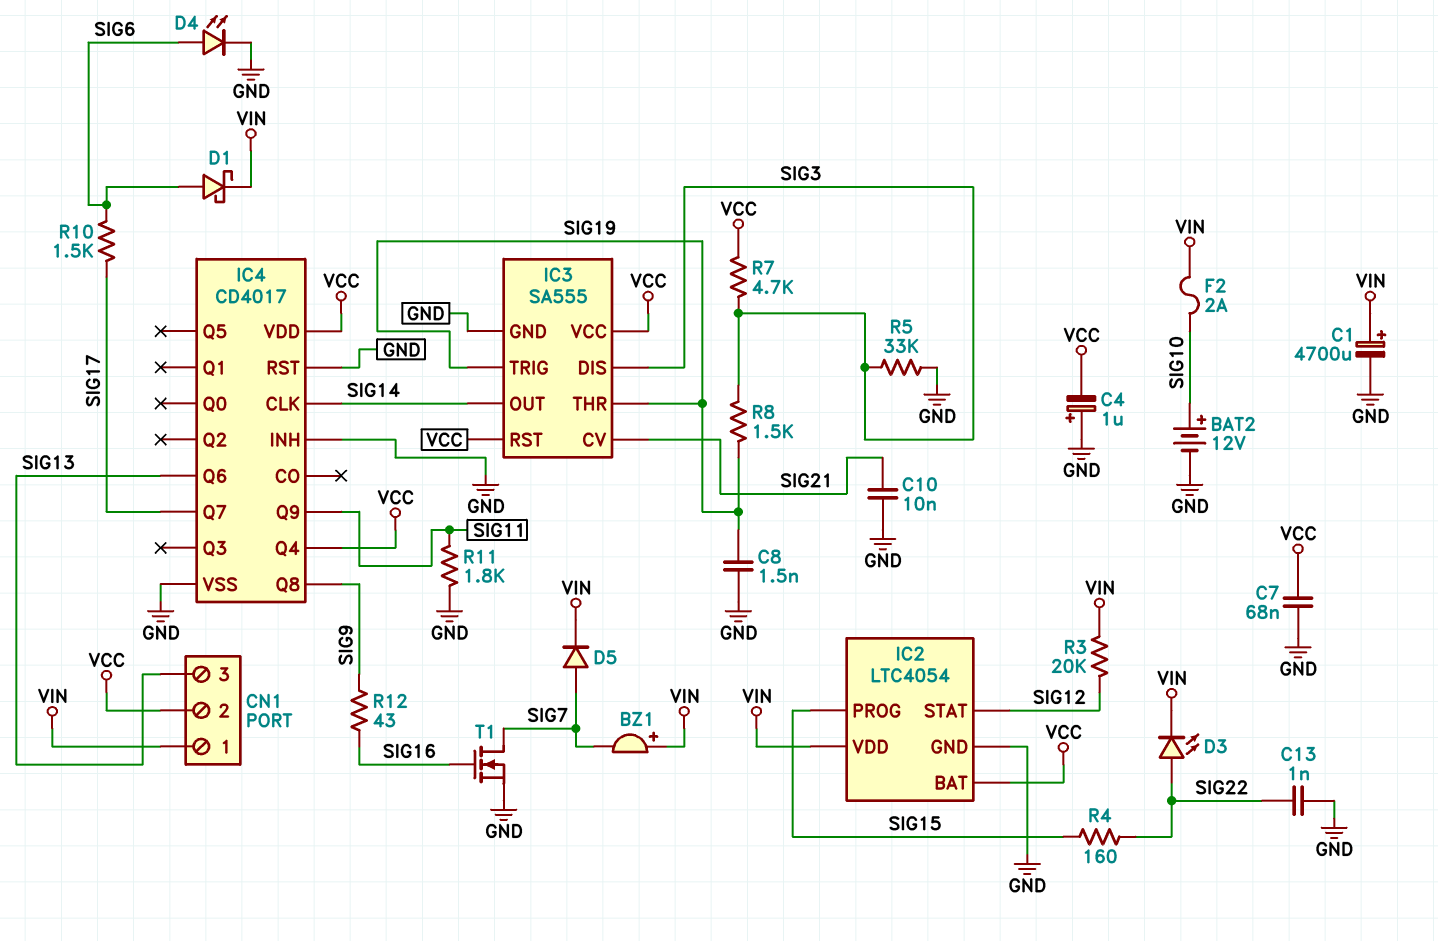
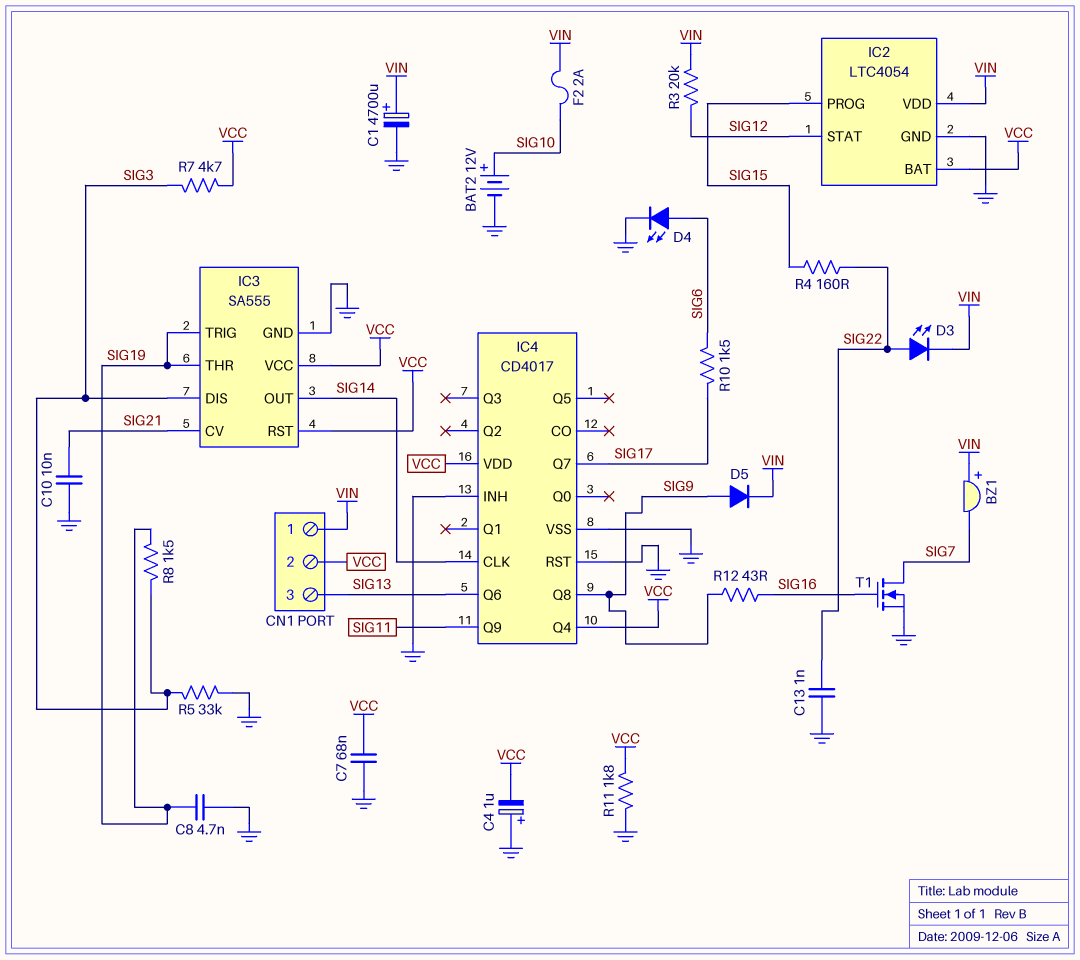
C8: 1.5nF (GND, SIG19) -> 4.7nF (GND, SIG19)
D1: schottky (A SIG6, K VIN) -> none
D5: diode (A SIG7, K VIN) -> diode (A SIG9, K VIN)
R11: 1.8k (GND, SIG11) -> 1.8k (GND, VCC)

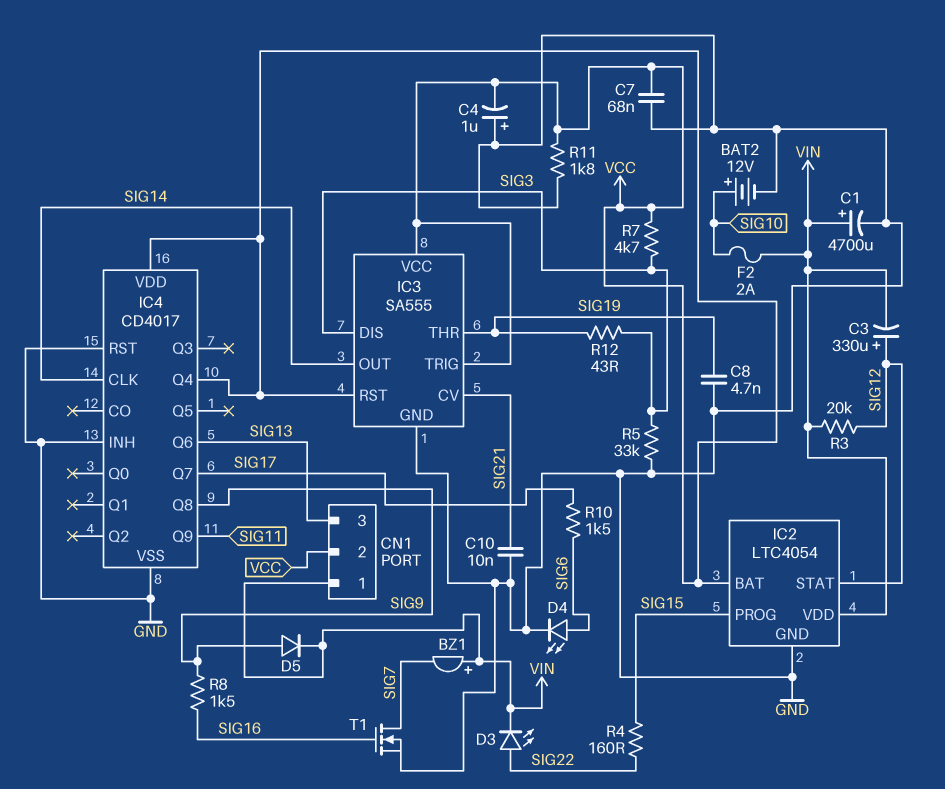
C3: none -> 330uF (plus SIG12, minus VIN)
C13: 1nF (GND, SIG22) -> none
IC3 pin TRIG: SIG19 -> VCC
R8: 1.5k (SIG3, SIG19) -> 1.5k (SIG9, SIG16)
R12: 43 (SIG9, SIG16) -> 43 (SIG3, SIG19)

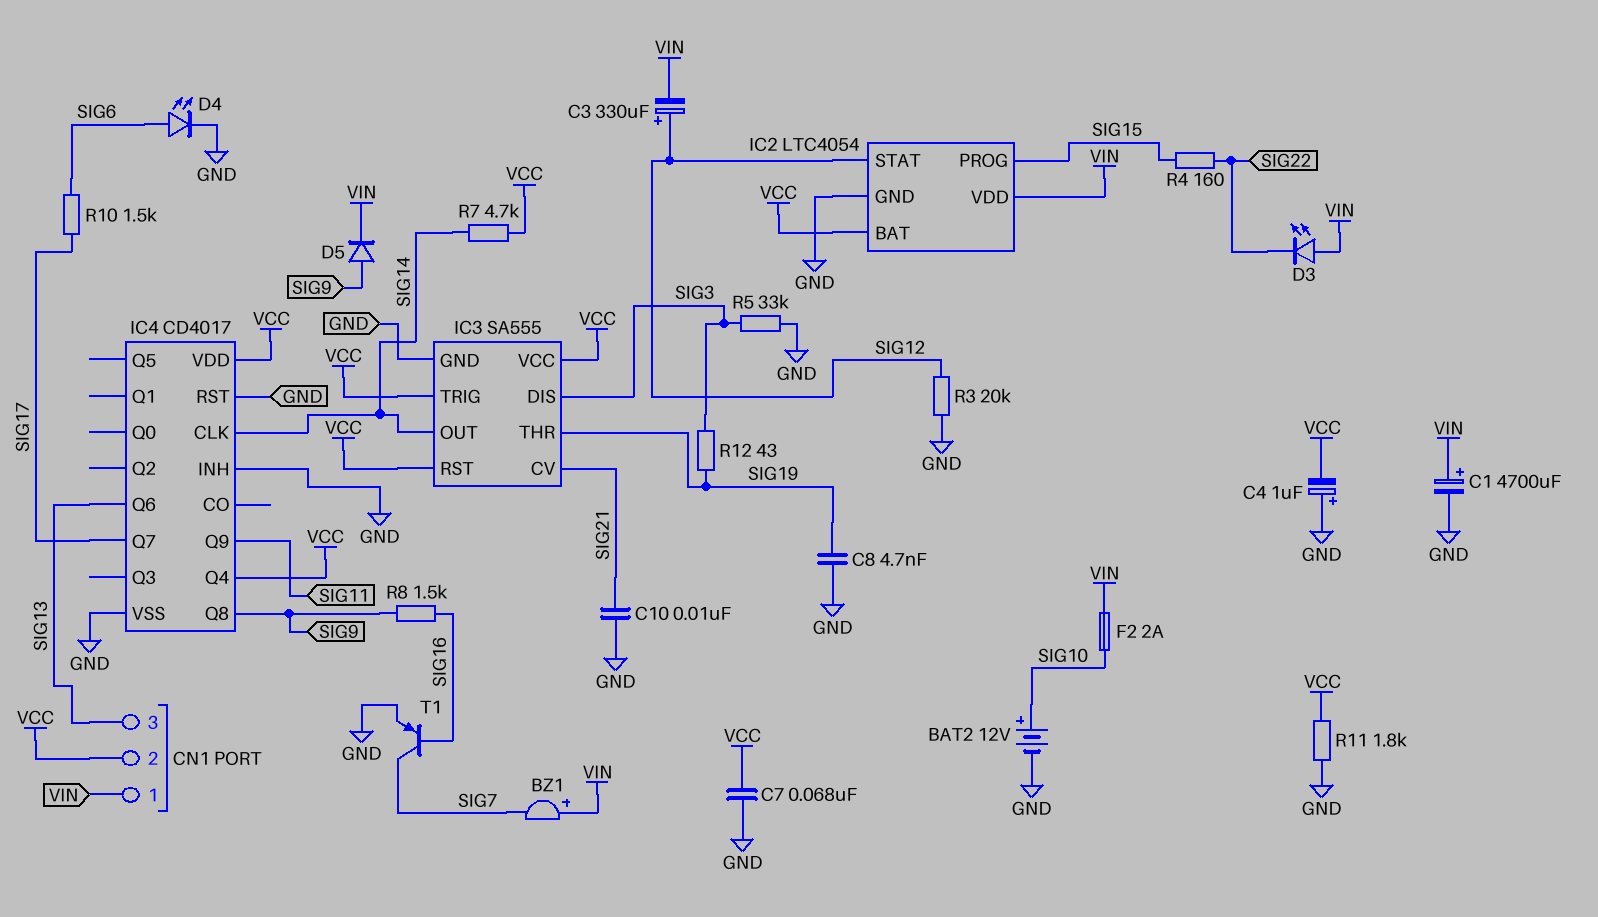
D3: LED (A SIG22, K VIN) -> LED (A VIN, K SIG22)
R3: 20k (SIG12, VIN) -> 20k (GND, SIG12)
R7: 4.7k (SIG3, VCC) -> 4.7k (SIG14, VCC)
T1: NMOS (G SIG16, D SIG7, S GND) -> PNP (B SIG16, C SIG7, E GND)

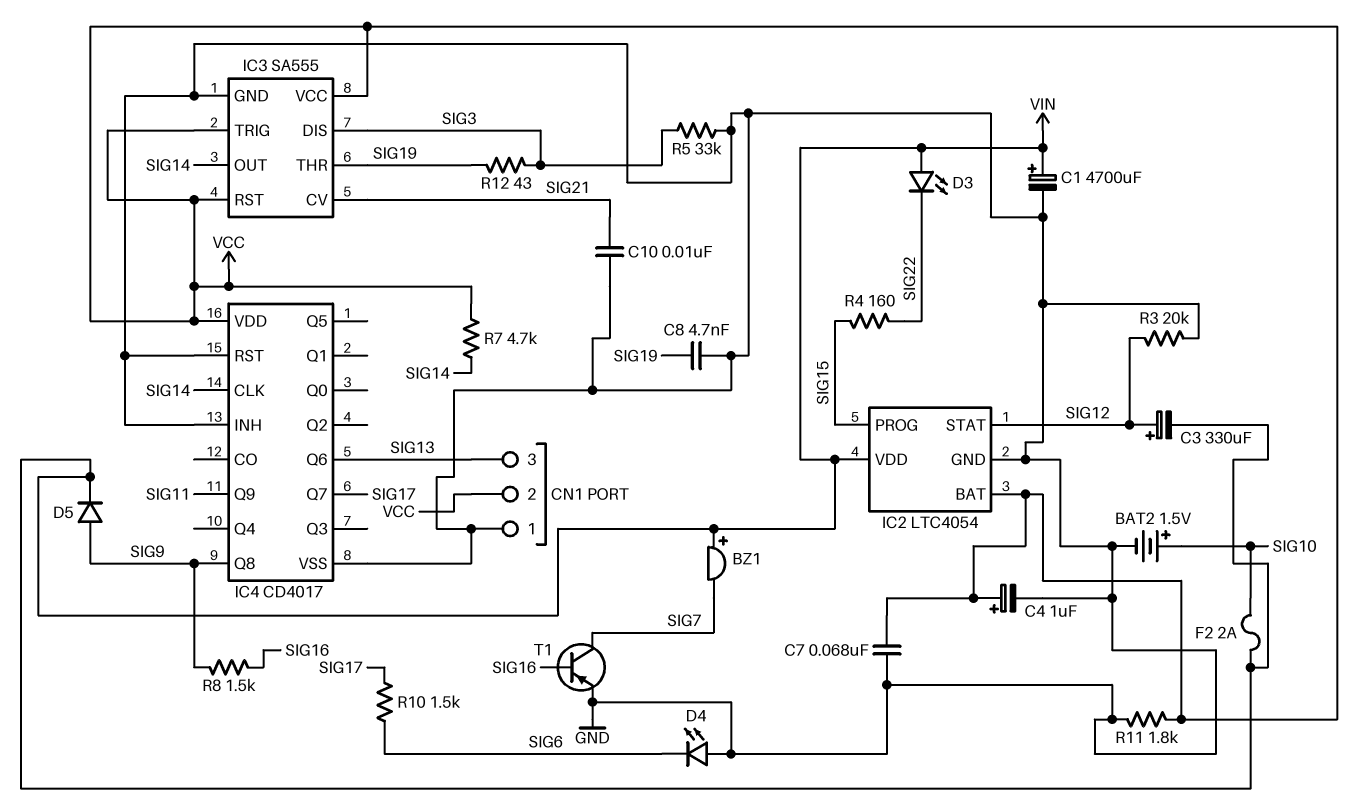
BAT2: 12V (plus SIG10, minus GND) -> 1.5V (plus SIG10, minus GND)
C4: 1uF (plus GND, minus VCC) -> 1uF (plus VCC, minus GND)
CN1 pin 1: VIN -> GND
D4: LED (A SIG6, K GND) -> LED (A GND, K SIG6)
IC4 pin Q4: VCC -> none

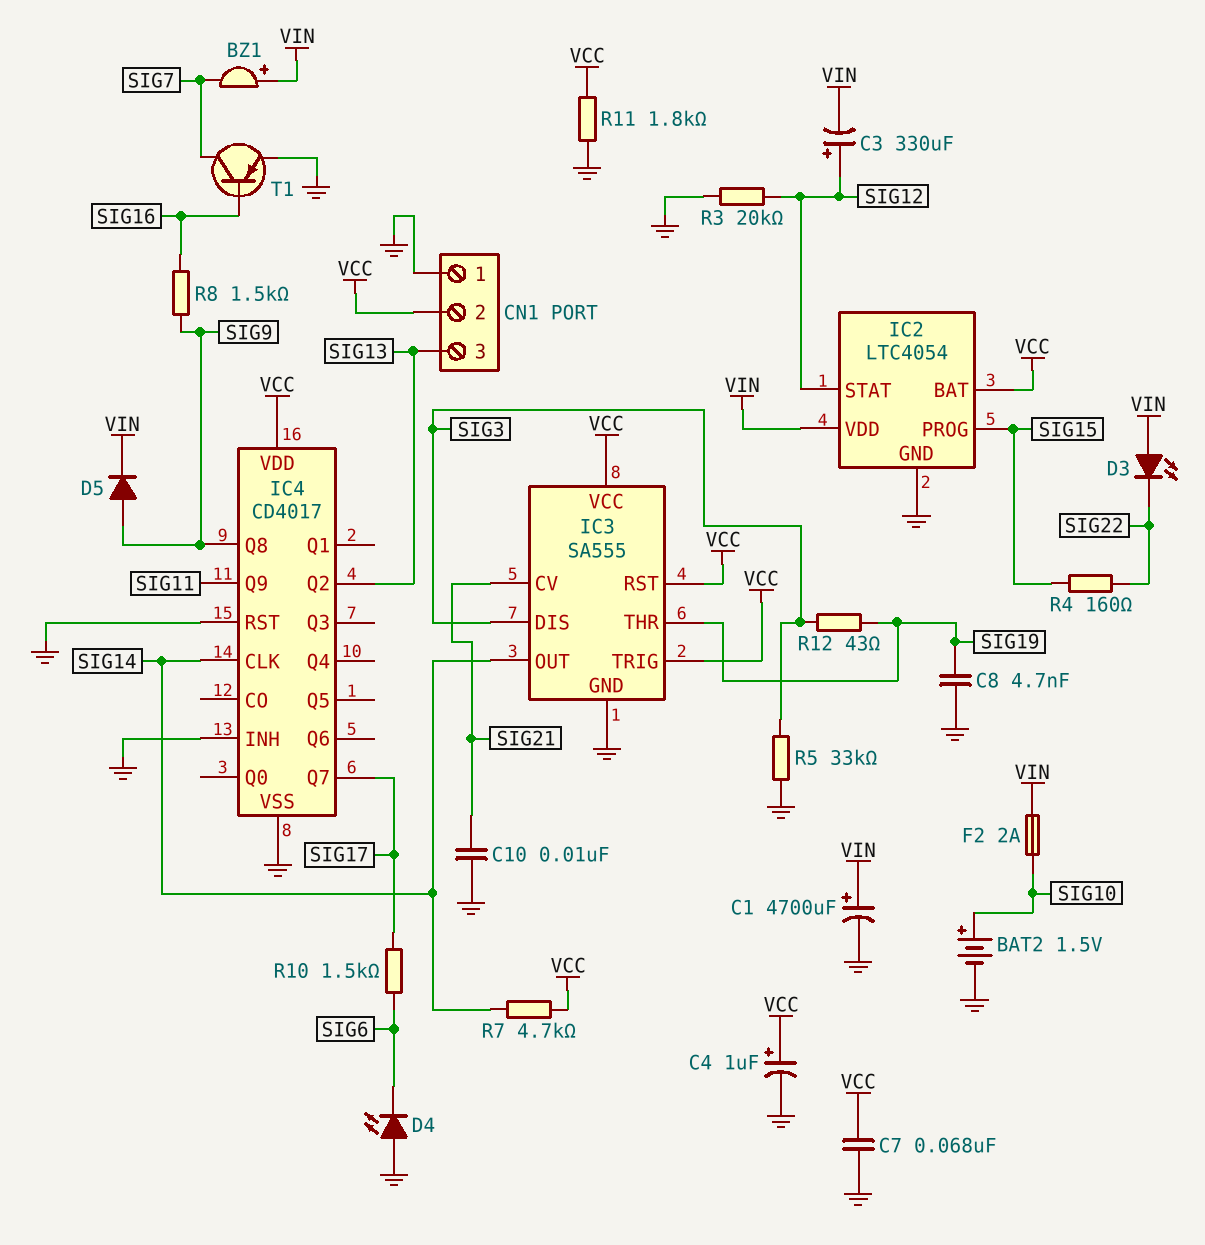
IC4 pin Q2: none -> SIG13
IC4 pin Q6: SIG13 -> none

